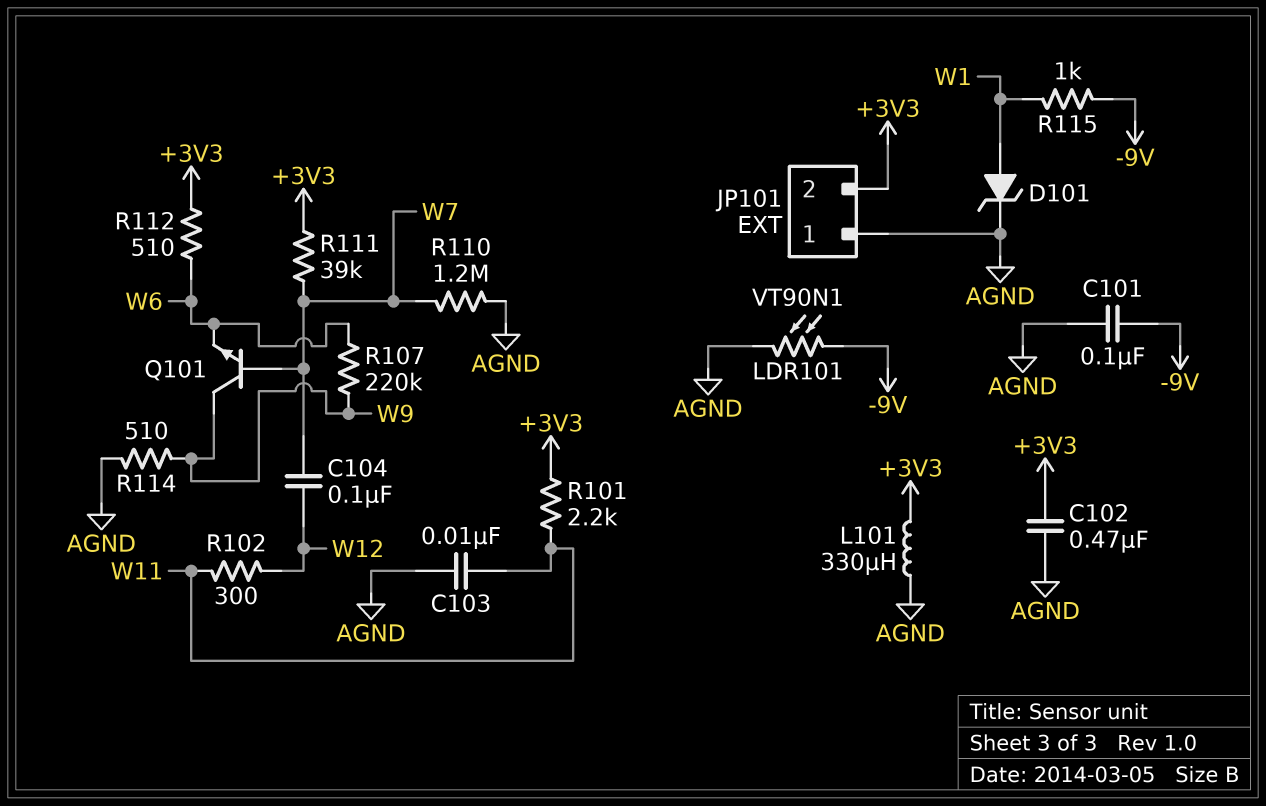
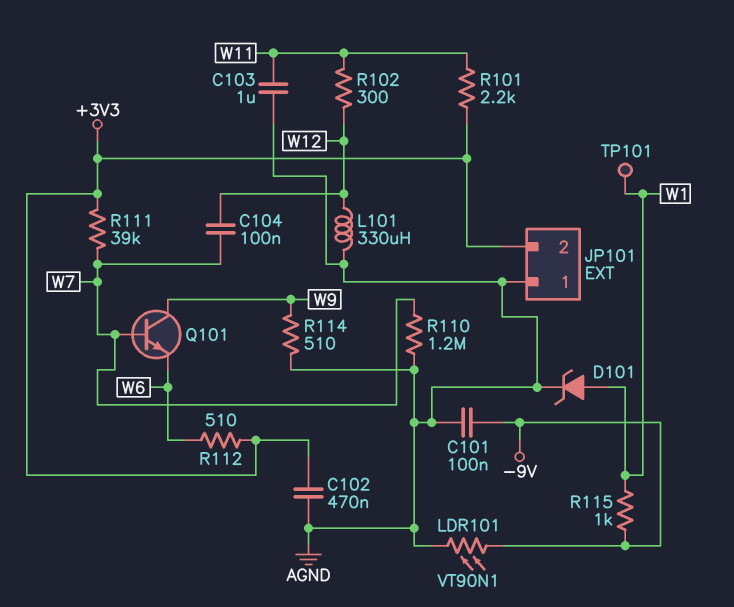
C103: 10nF (AGND, W11) -> 1uF (AGND, W11)
L101: 330uH (+3V3, AGND) -> 330uH (AGND, W12)
R107: 220k (W6, W9) -> none
TP101: none -> test point (W1)

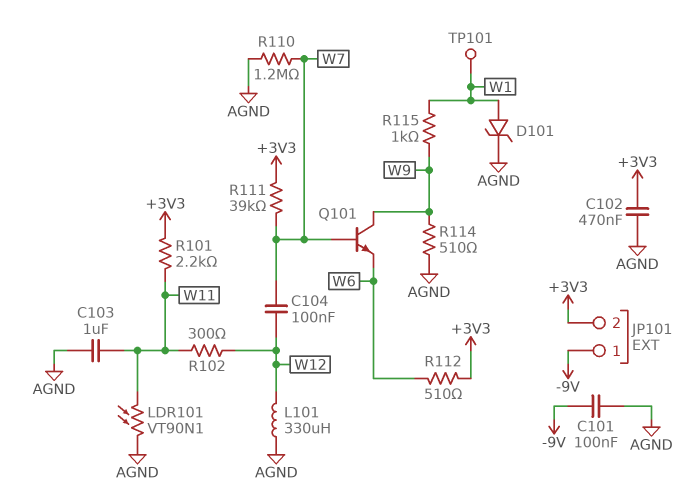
JP101 pin 1: AGND -> -9V
LDR101: VT90N1 (-9V, AGND) -> VT90N1 (AGND, W11)
R115: 1k (-9V, W1) -> 1k (W1, W9)

